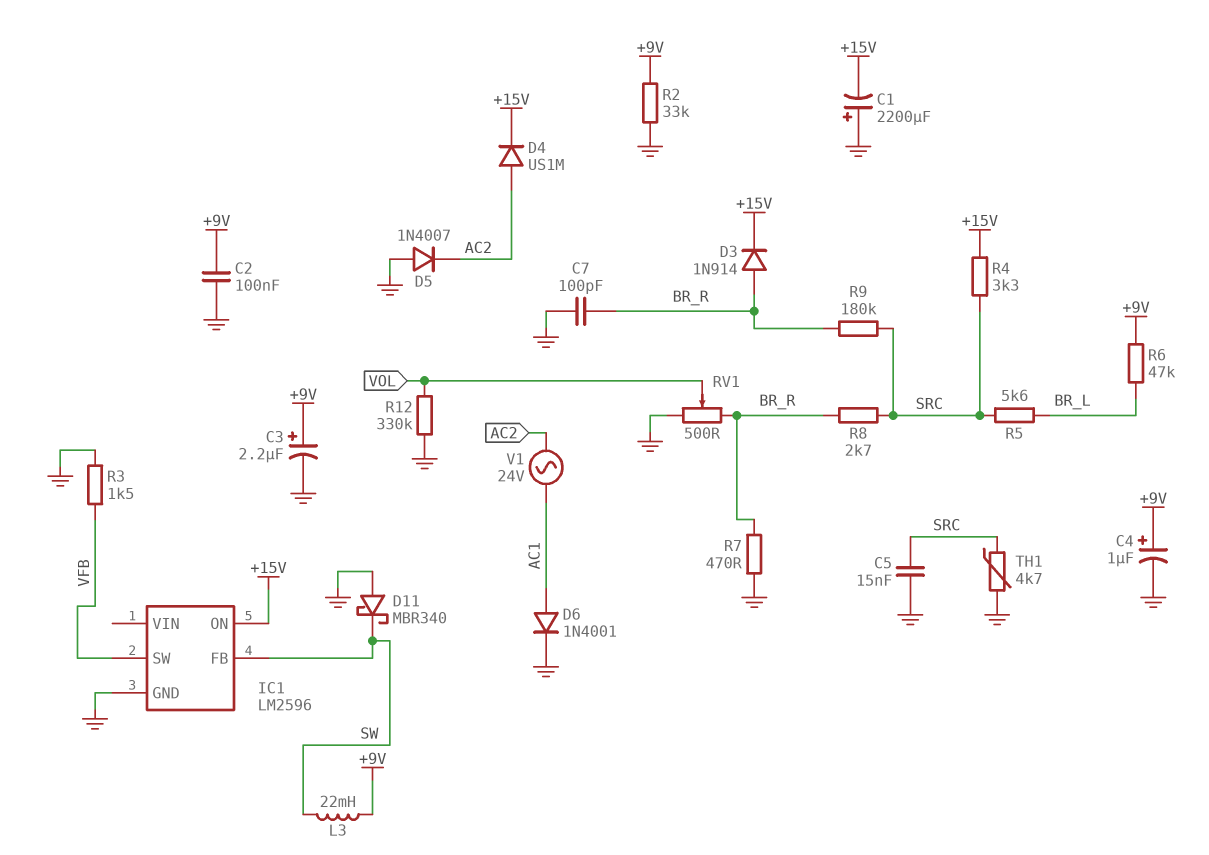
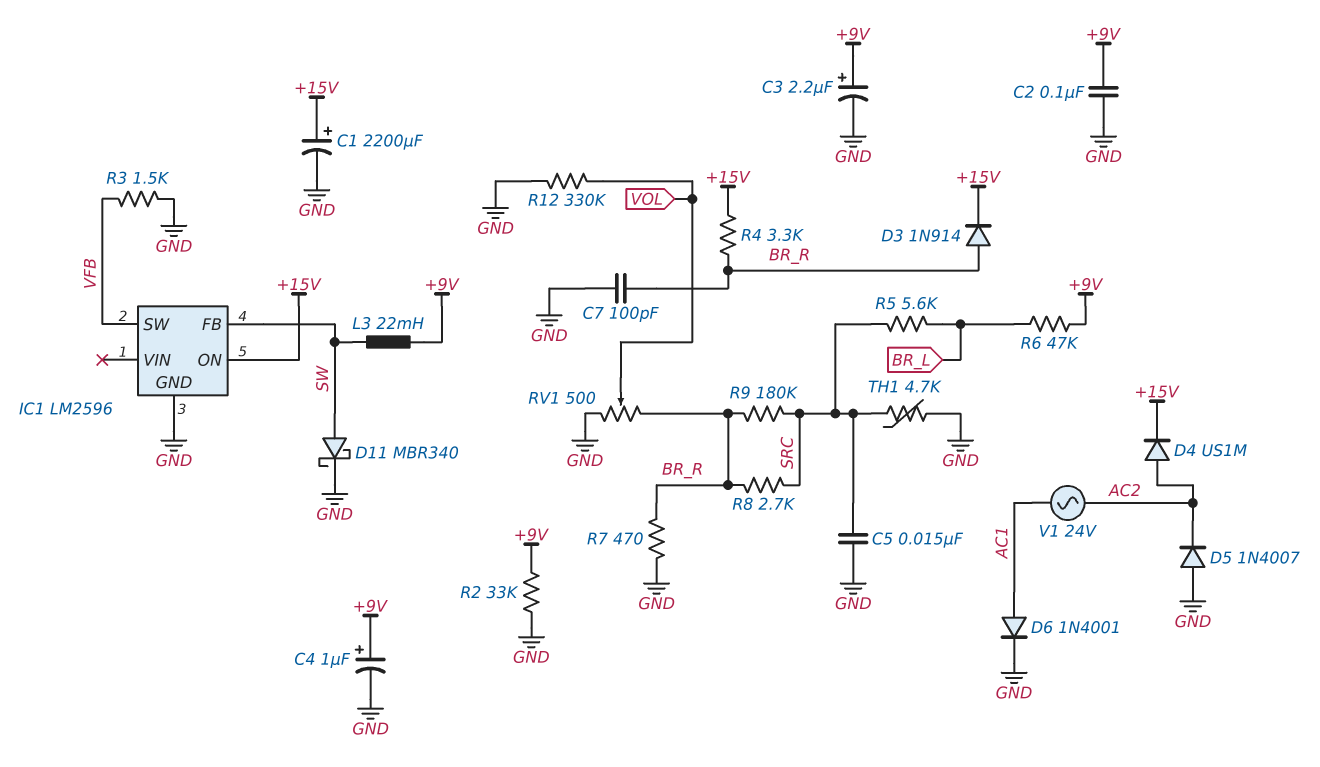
C1: 2200uF (plus GND, minus +15V) -> 2200uF (plus +15V, minus GND)
D11: schottky MBR340 (A GND, K SW) -> schottky MBR340 (A SW, K GND)
R4: 3.3k (+15V, SRC) -> 3.3k (+15V, BR_R)

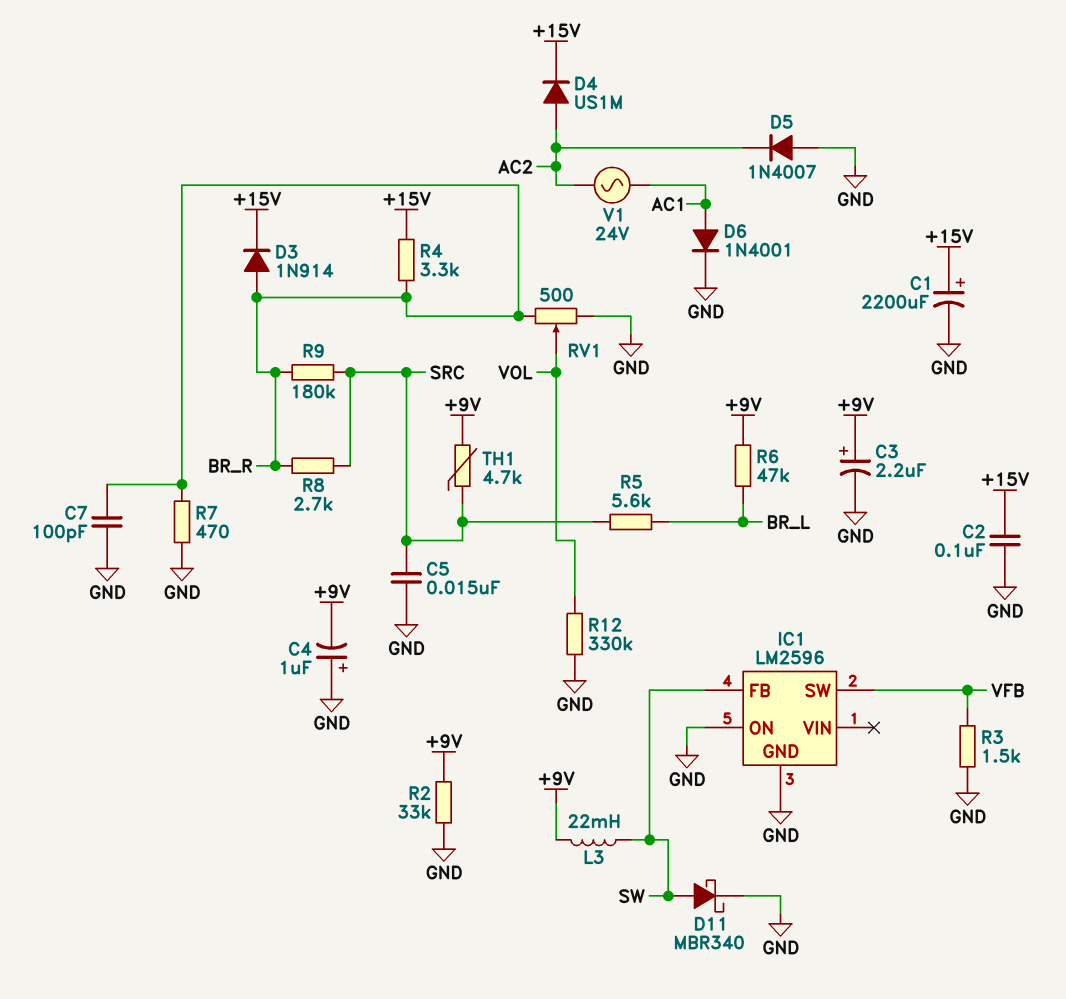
C2: 100nF (+9V, GND) -> 100nF (+15V, GND)
C4: 1uF (plus +9V, minus GND) -> 1uF (plus GND, minus +9V)
IC1 pin ON: +15V -> GND
TH1: 4.7k (GND, SRC) -> 4.7k (+9V, SRC)

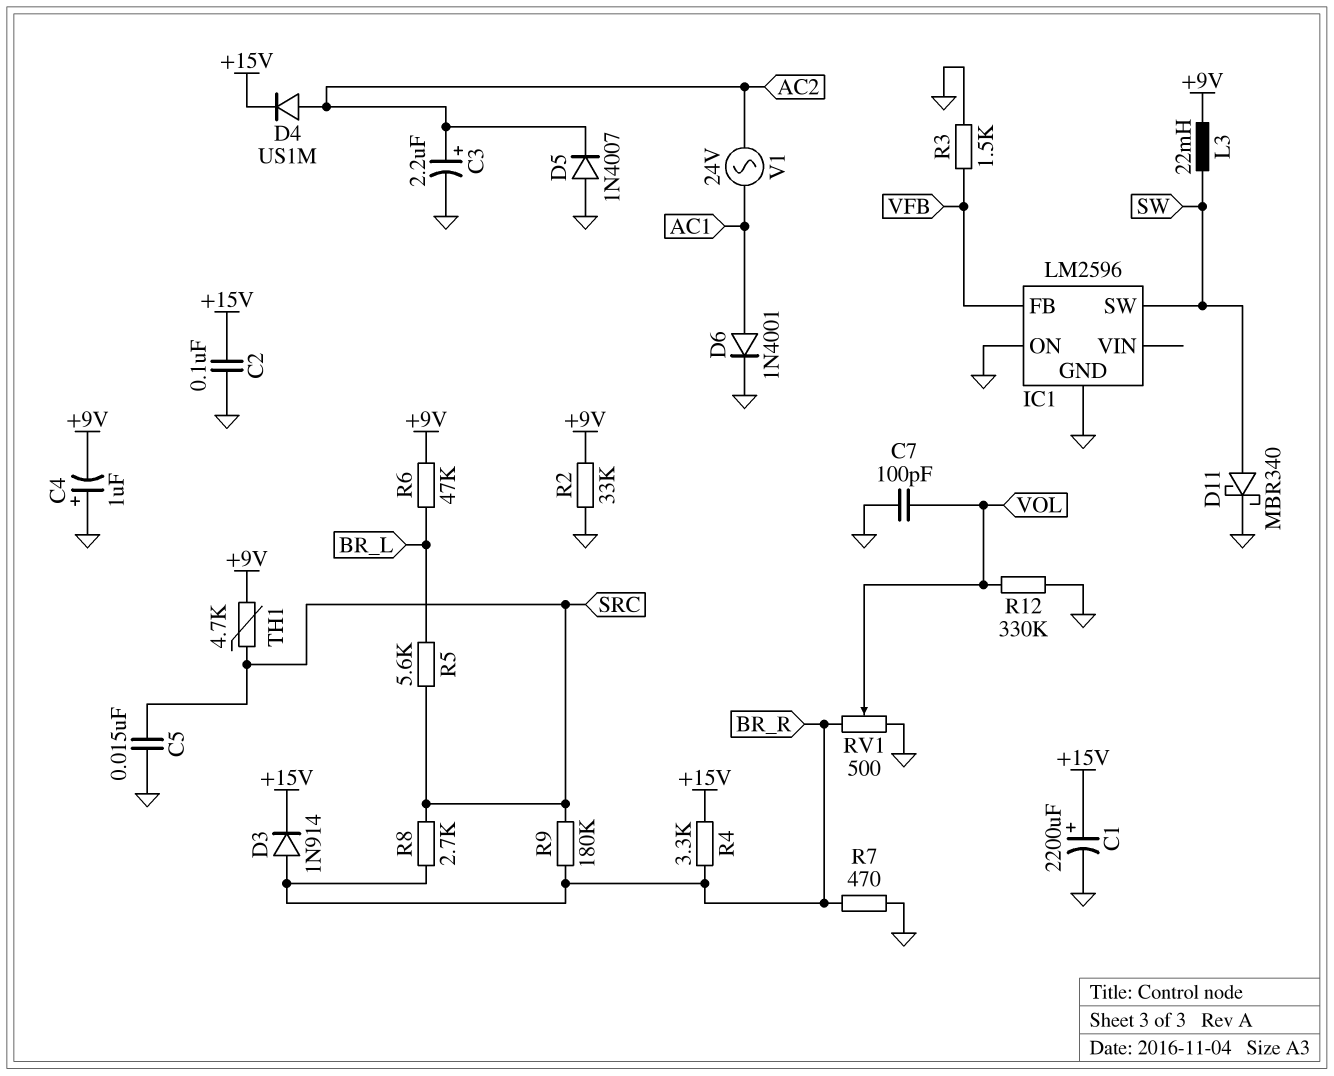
C3: 2.2uF (plus +9V, minus GND) -> 2.2uF (plus AC2, minus GND)
C7: 100pF (BR_R, GND) -> 100pF (GND, VOL)
IC1 pin FB: SW -> VFB
IC1 pin SW: VFB -> SW

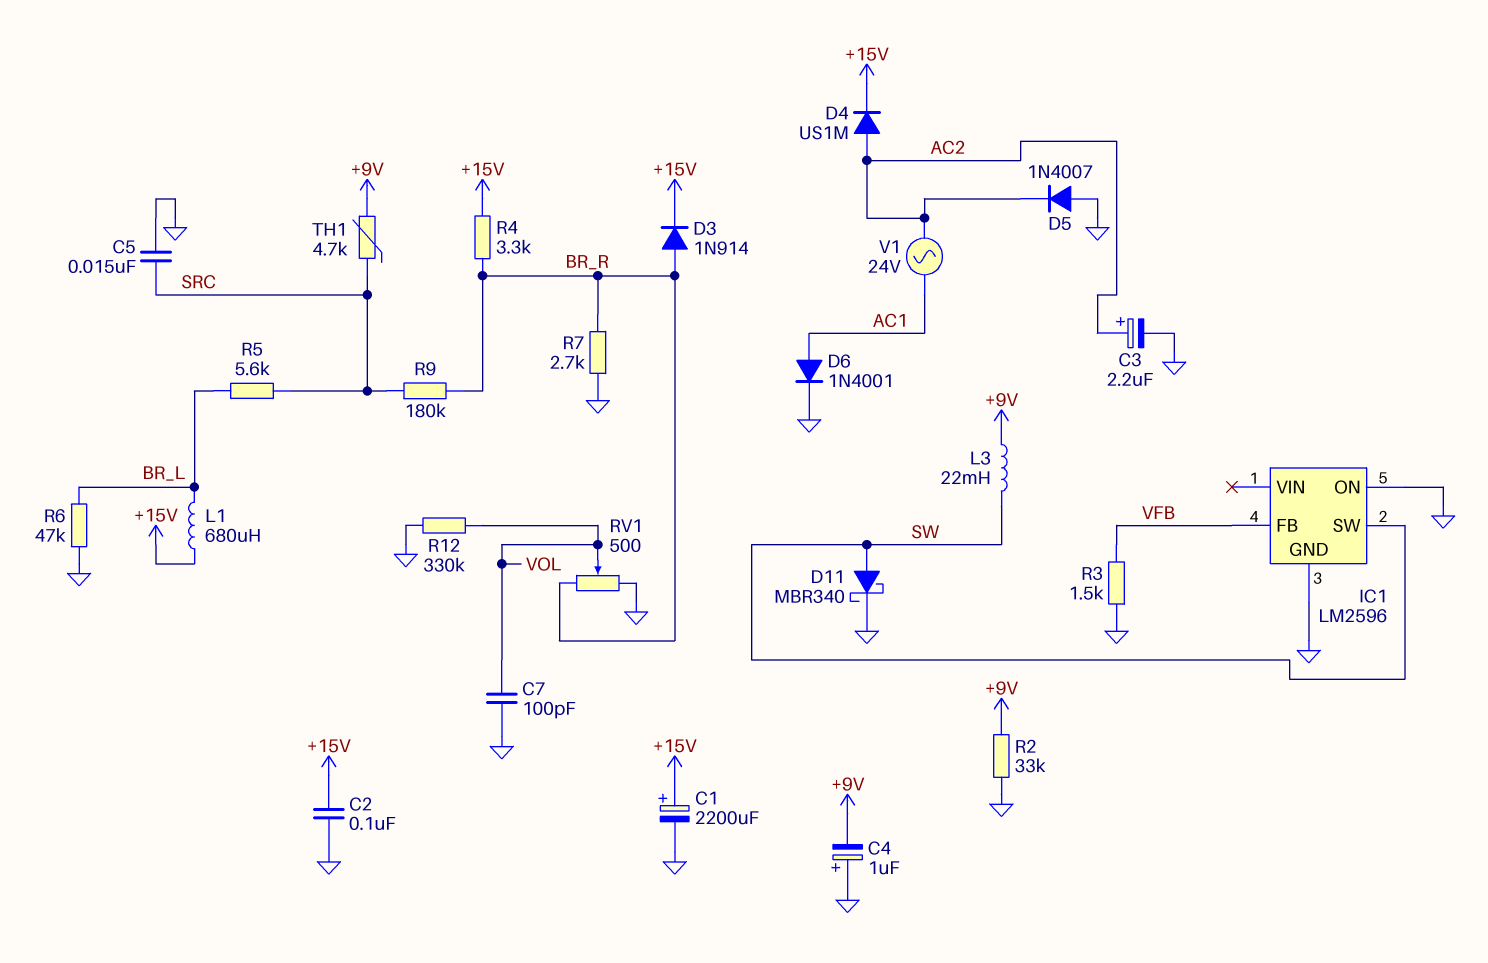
L1: none -> 680uH (+15V, BR_L)
R6: 47k (+9V, BR_L) -> 47k (BR_L, GND)
R7: 470 (BR_R, GND) -> 2.7k (BR_R, GND)
R8: 2.7k (BR_R, SRC) -> none

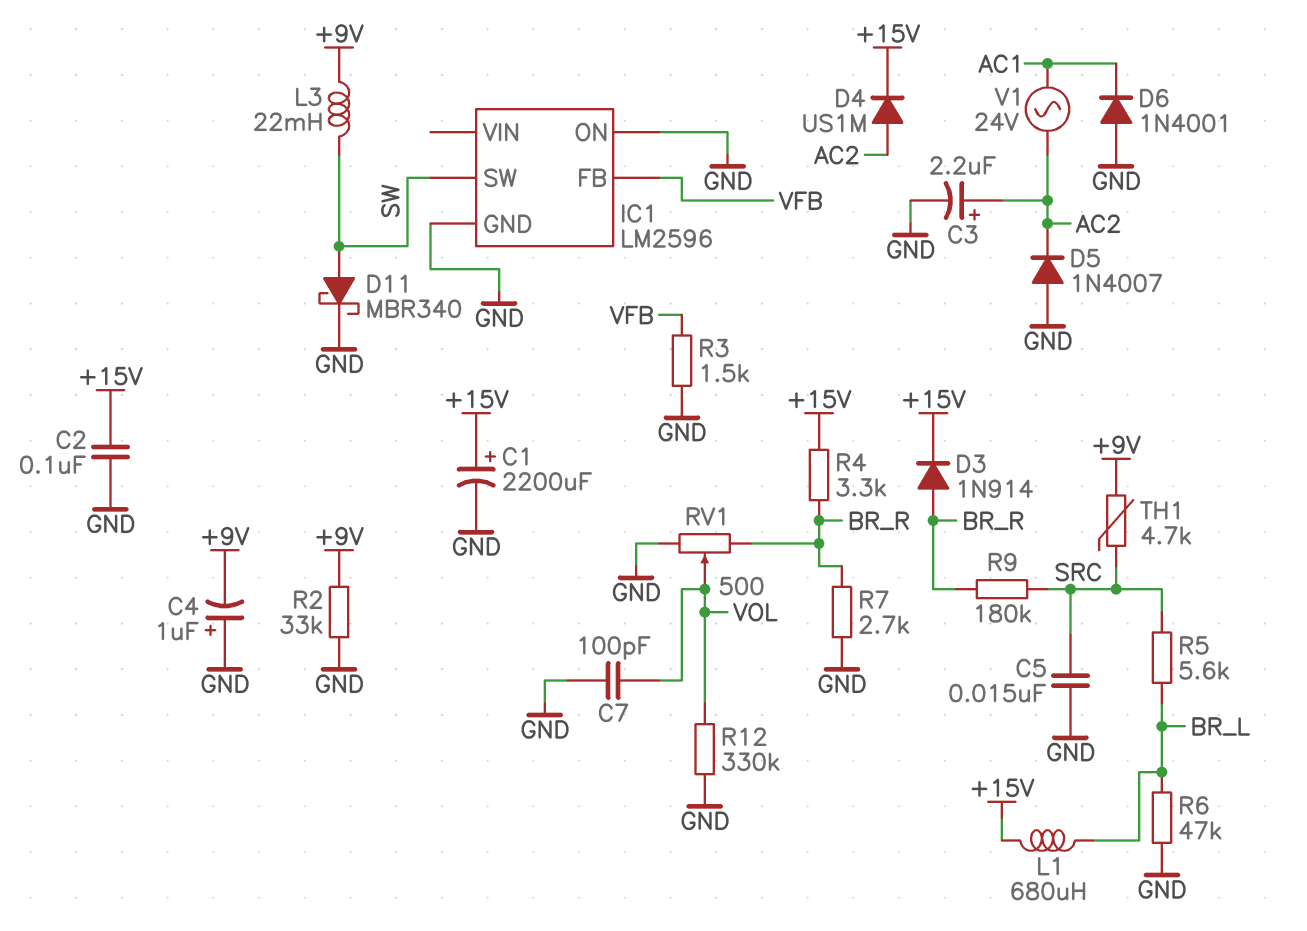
D6: diode 1N4001 (A AC1, K GND) -> diode 1N4001 (A GND, K AC1)

